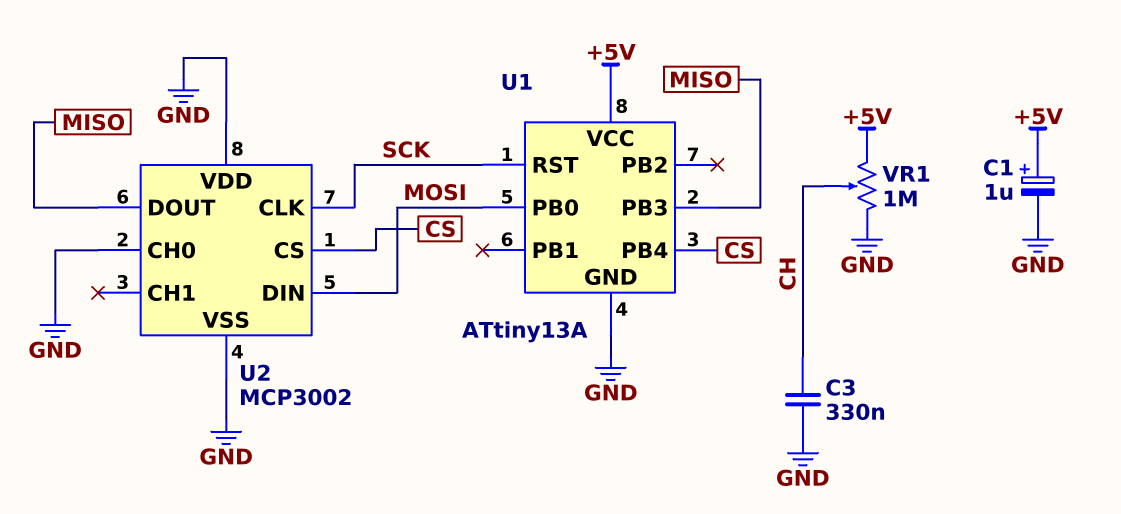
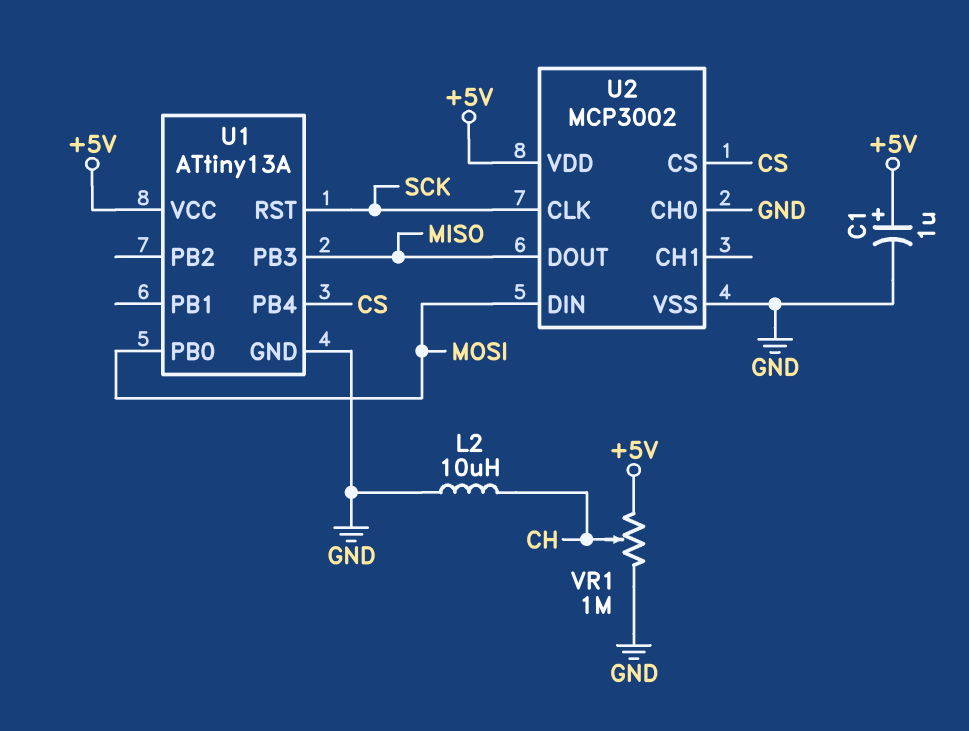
C3: 330nF (CH, GND) -> none
L2: none -> 10uH (CH, GND)
U2 pin VDD: GND -> +5V

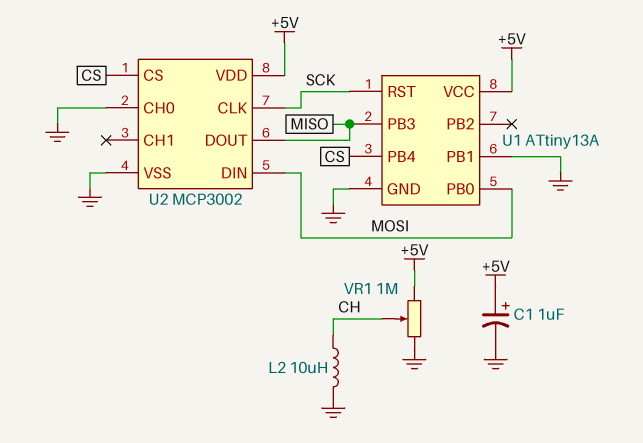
U1 pin PB1: none -> GND

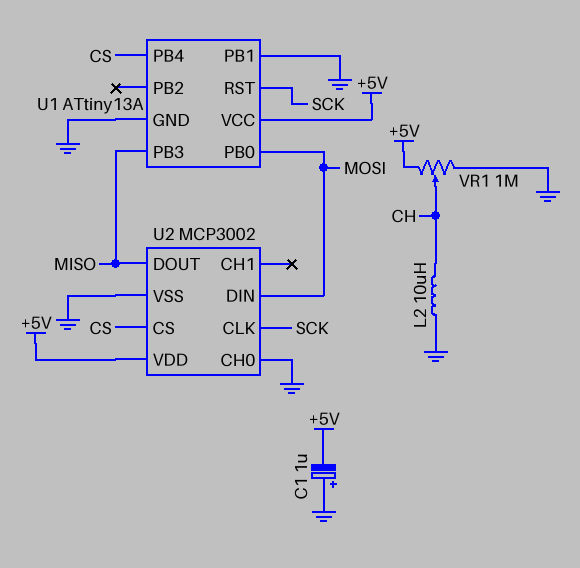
C1: 1uF (plus +5V, minus GND) -> 1uF (plus GND, minus +5V)

